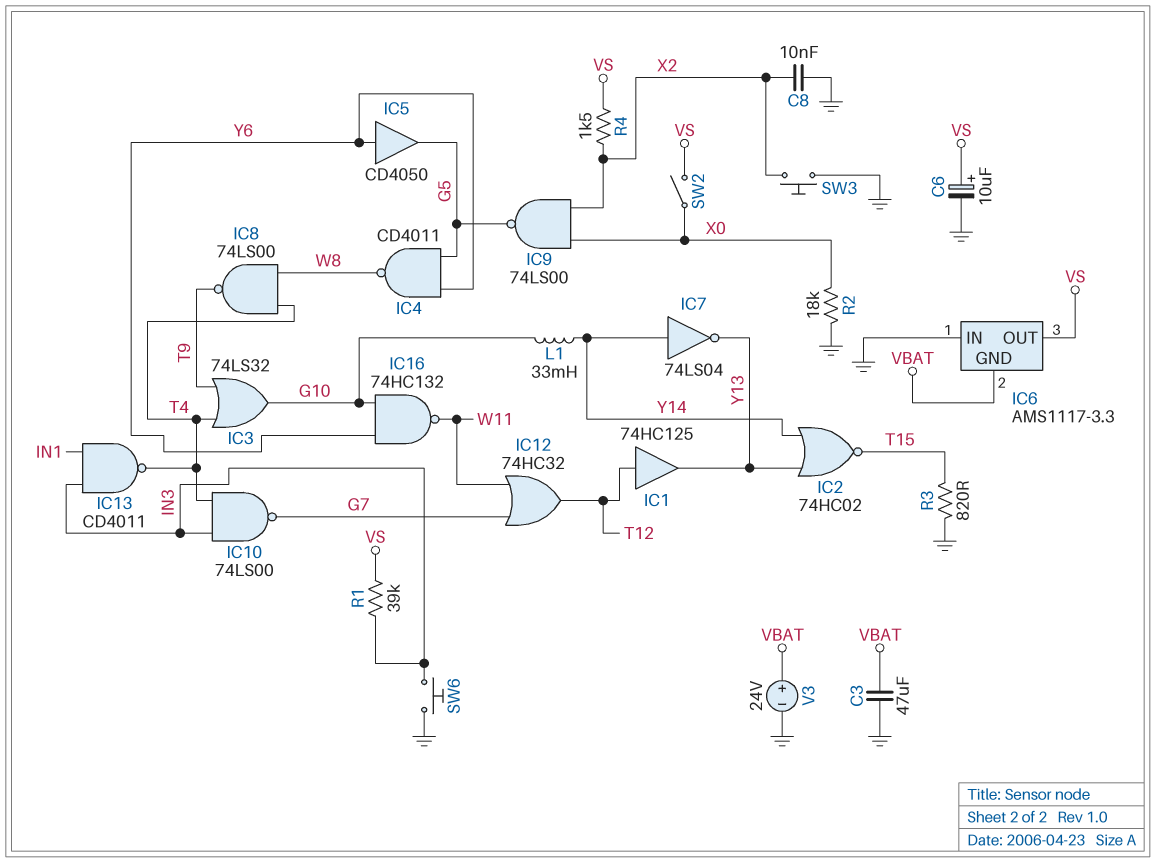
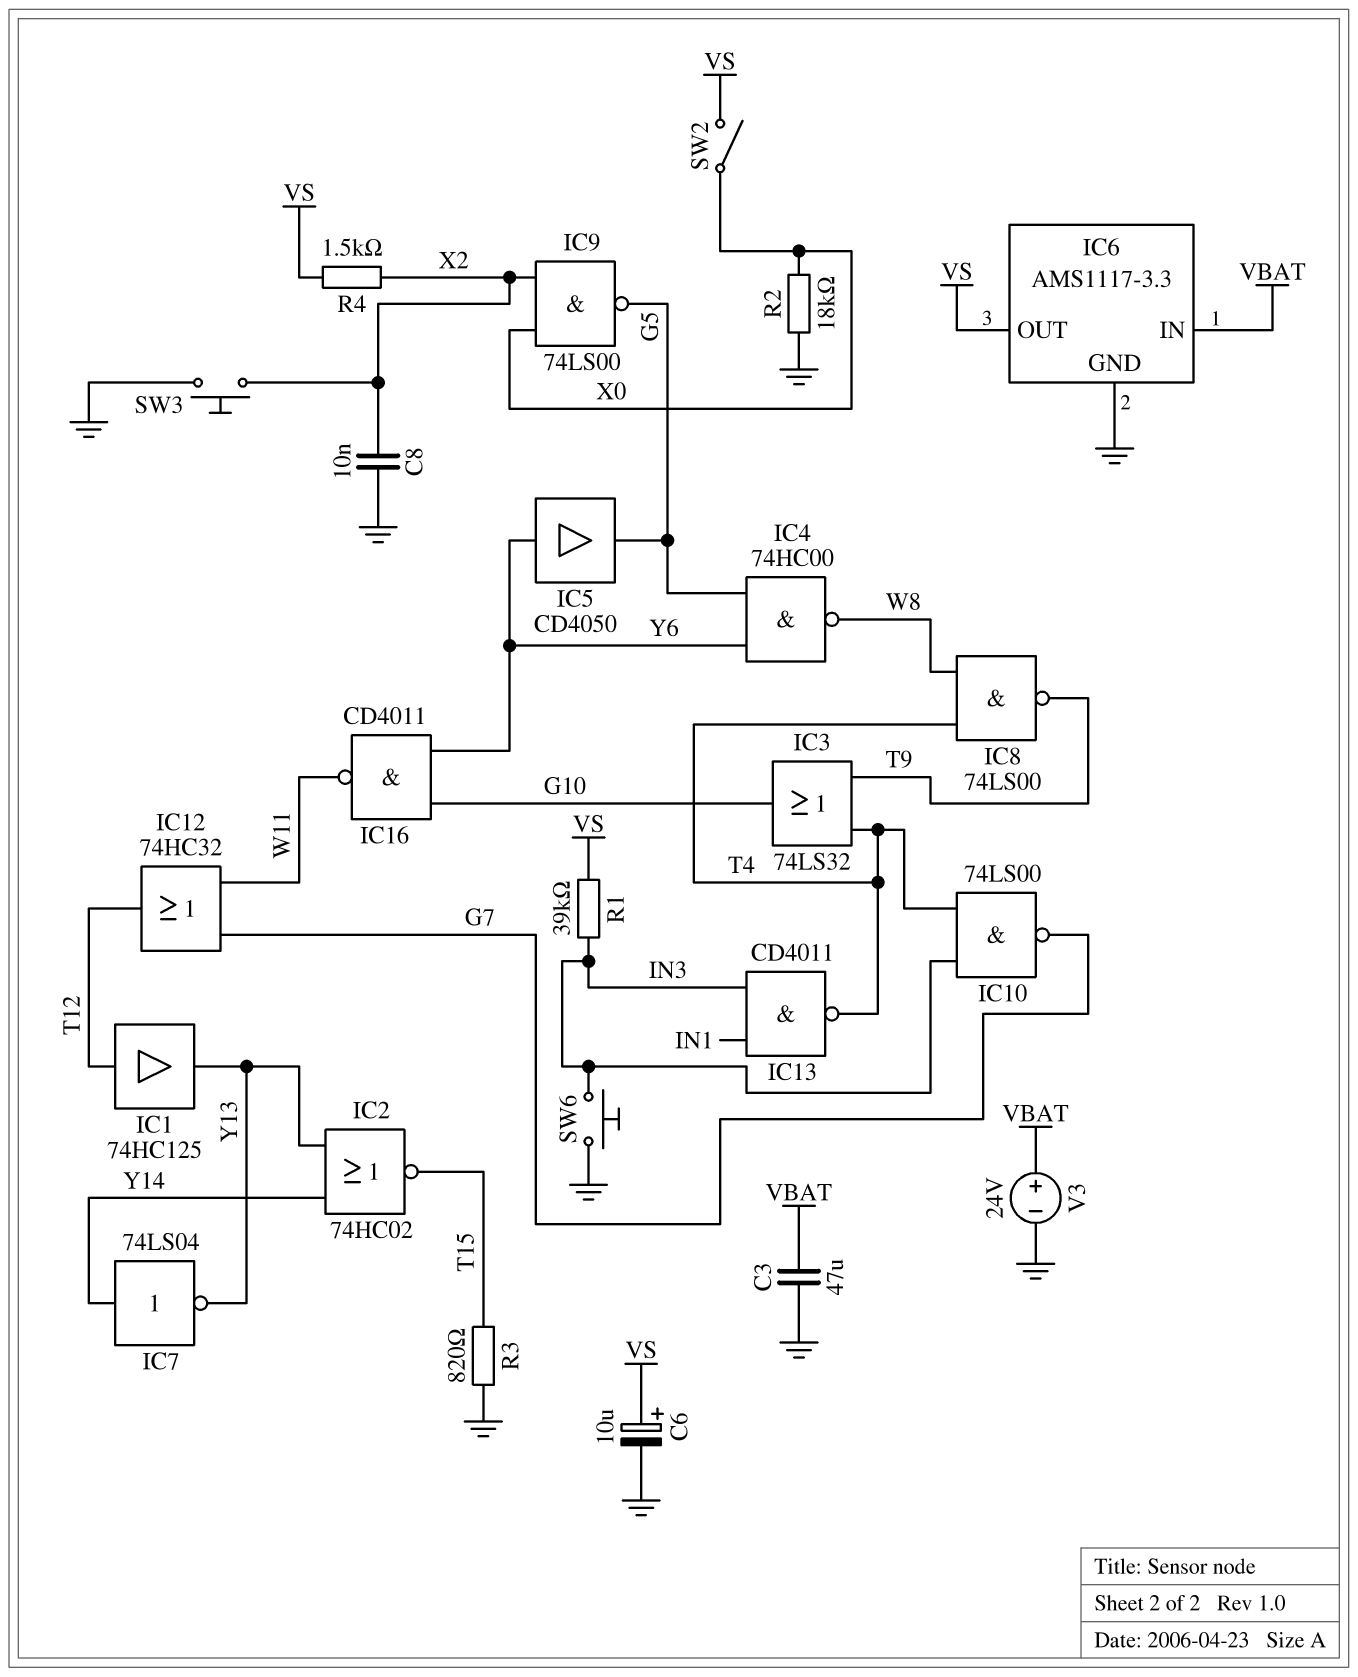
IC4: NAND CD4011 (in G5, in Y6, out W8) -> NAND 74HC00 (in G5, in Y6, out W8)
IC6 pin GND: VBAT -> GND
IC6 pin IN: GND -> VBAT
IC16: NAND 74HC132 (in G10, in Y6, out W11) -> NAND CD4011 (in G10, in Y6, out W11)
L1: 33mH (G10, Y14) -> none

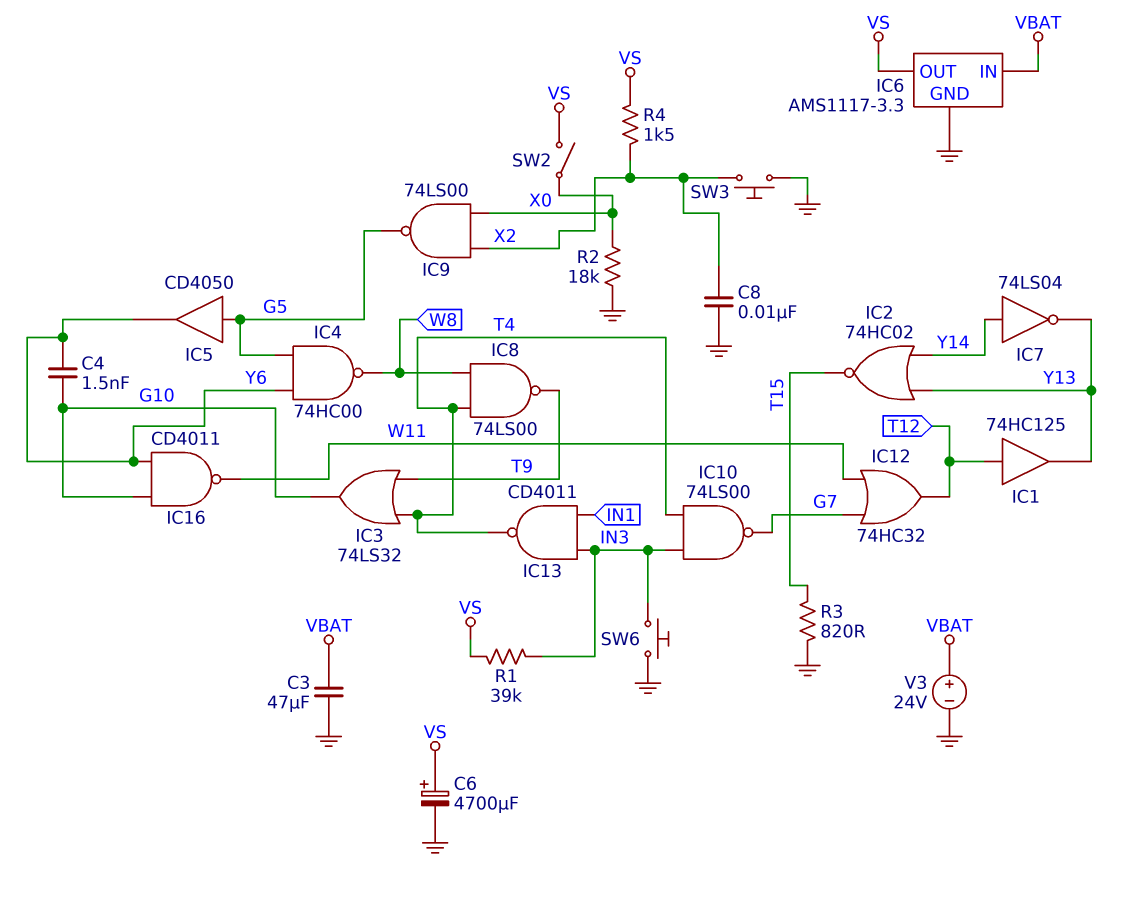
C4: none -> 1.5nF (G10, Y6)
C6: 10uF (plus VS, minus GND) -> 4700uF (plus VS, minus GND)
IC5: buffer CD4050 (in Y6, out G5) -> buffer CD4050 (in G5, out Y6)

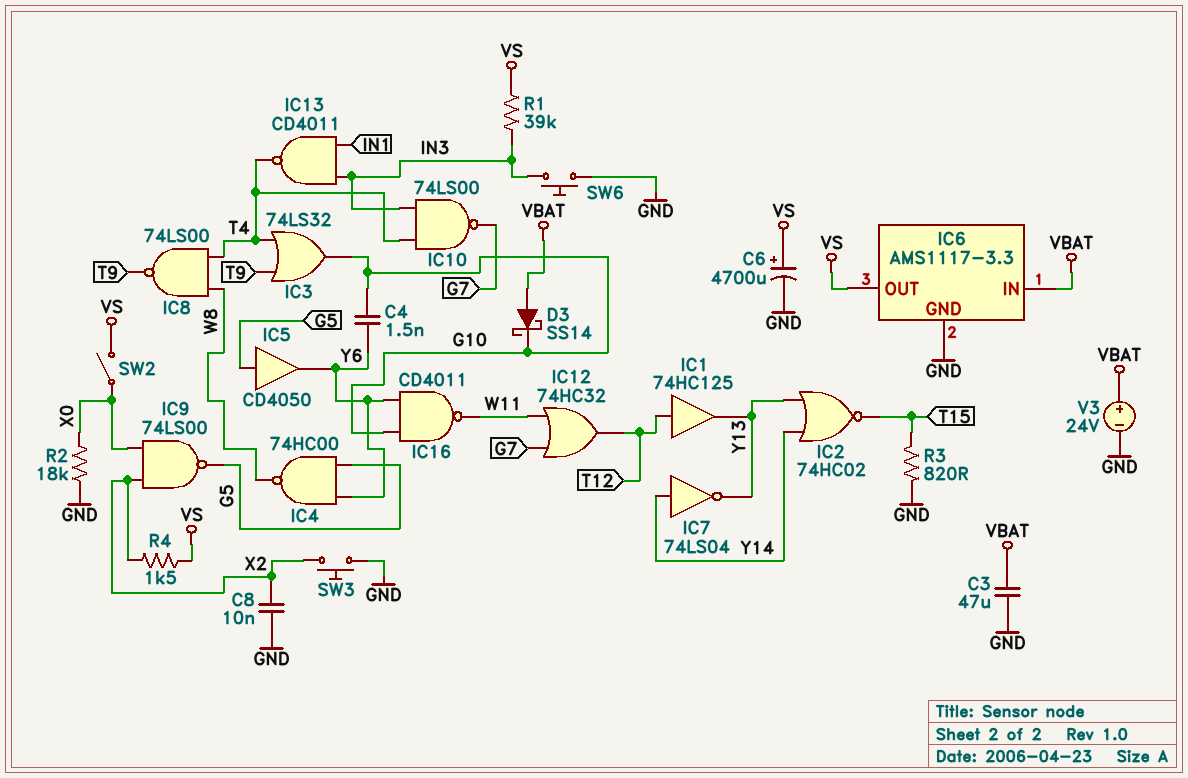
D3: none -> schottky SS14 (A VBAT, K G10)

